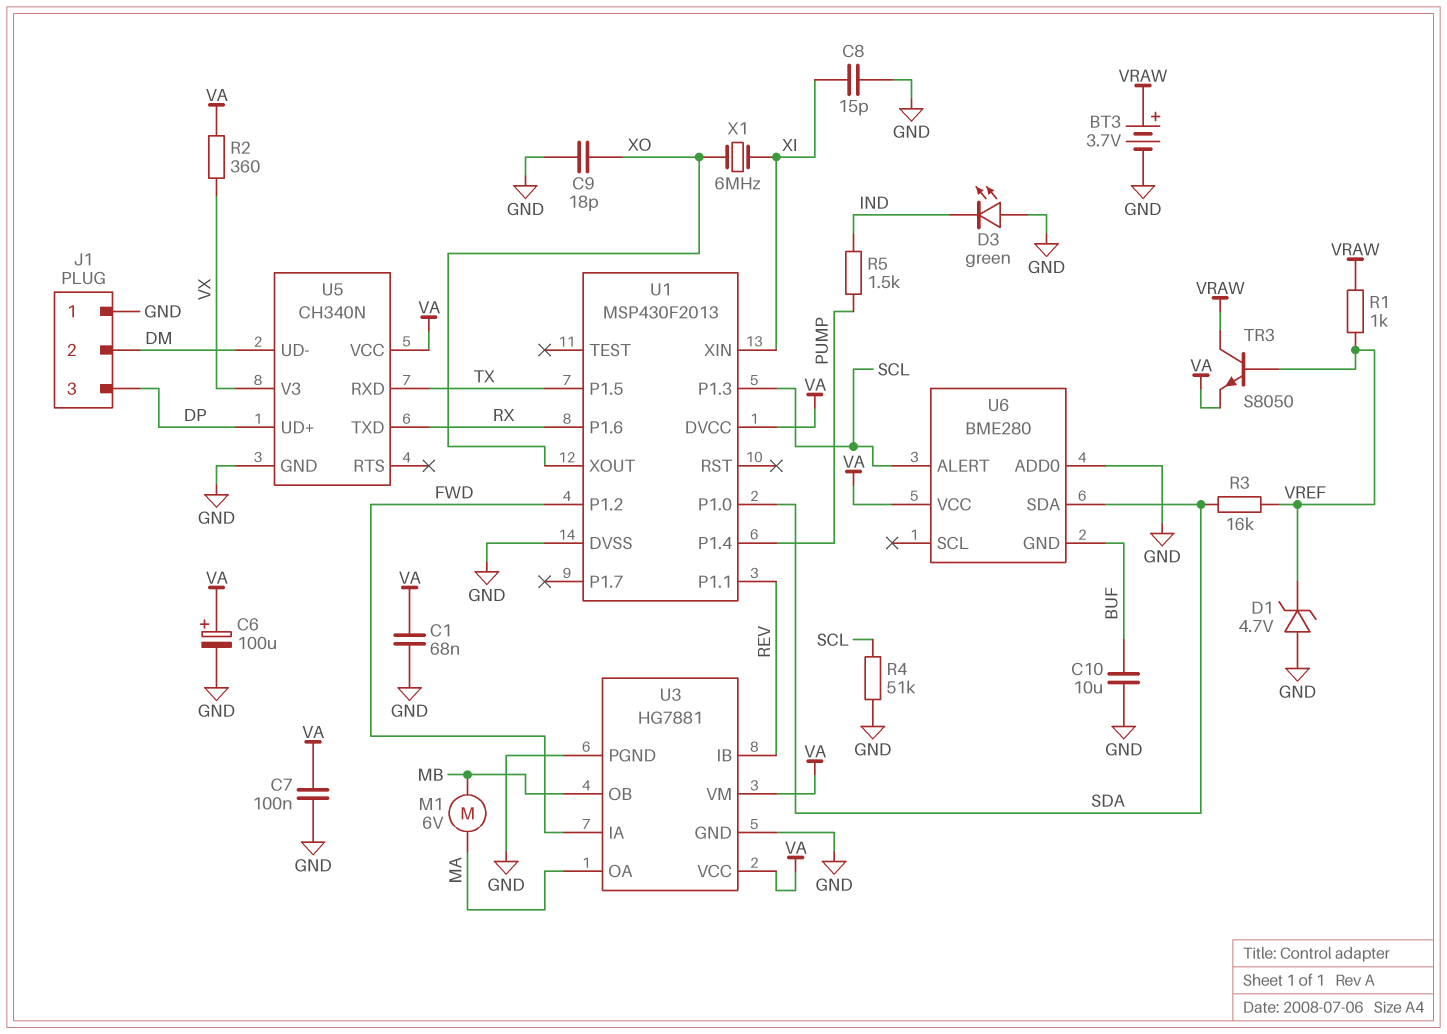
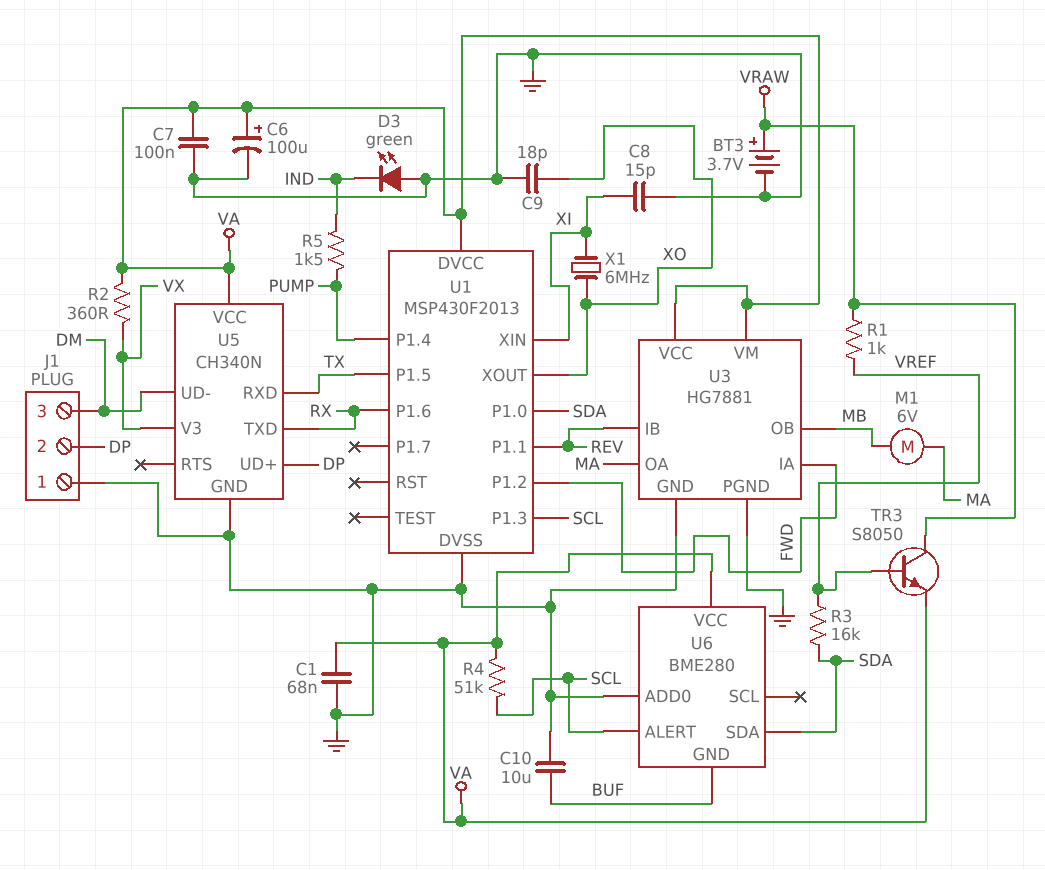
D1: zener 4.7V (A GND, K VREF) -> none
J1 pin 2: DM -> DP
J1 pin 3: DP -> DM
R4: 51k (GND, SCL) -> 51k (SCL, VA)

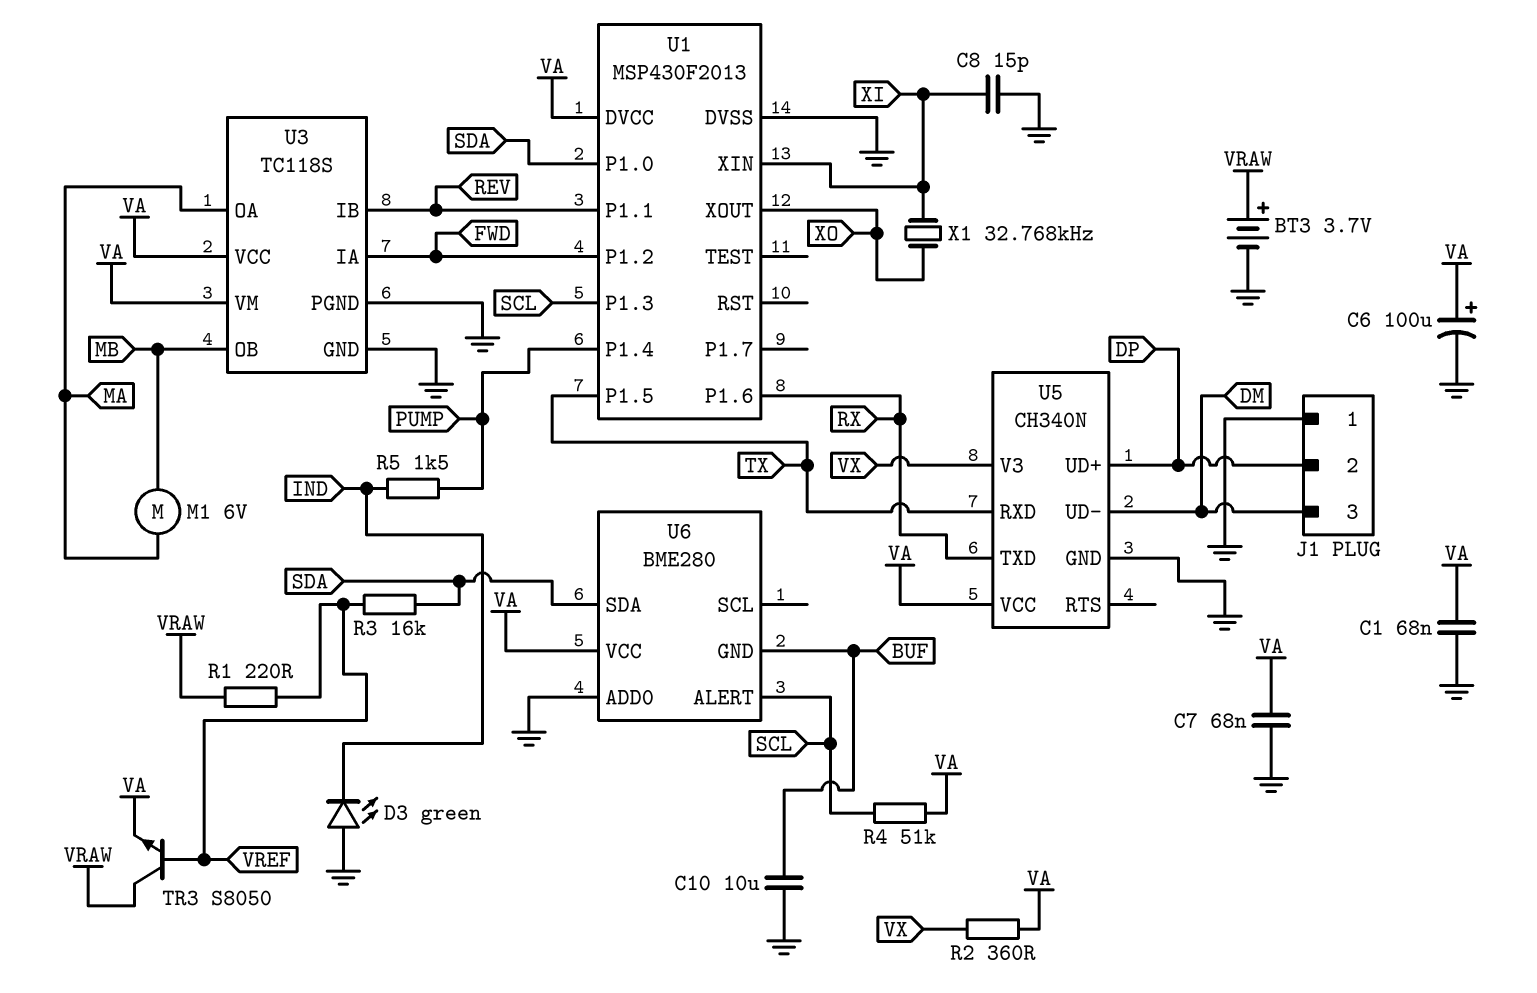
C7: 100nF (GND, VA) -> 68nF (GND, VA)
C9: 18pF (GND, XO) -> none
R1: 1k (VRAW, VREF) -> 220 (VRAW, VREF)
U3: HG7881 -> TC118S
X1: 6MHz (XI, XO) -> 32.768kHz (XI, XO)

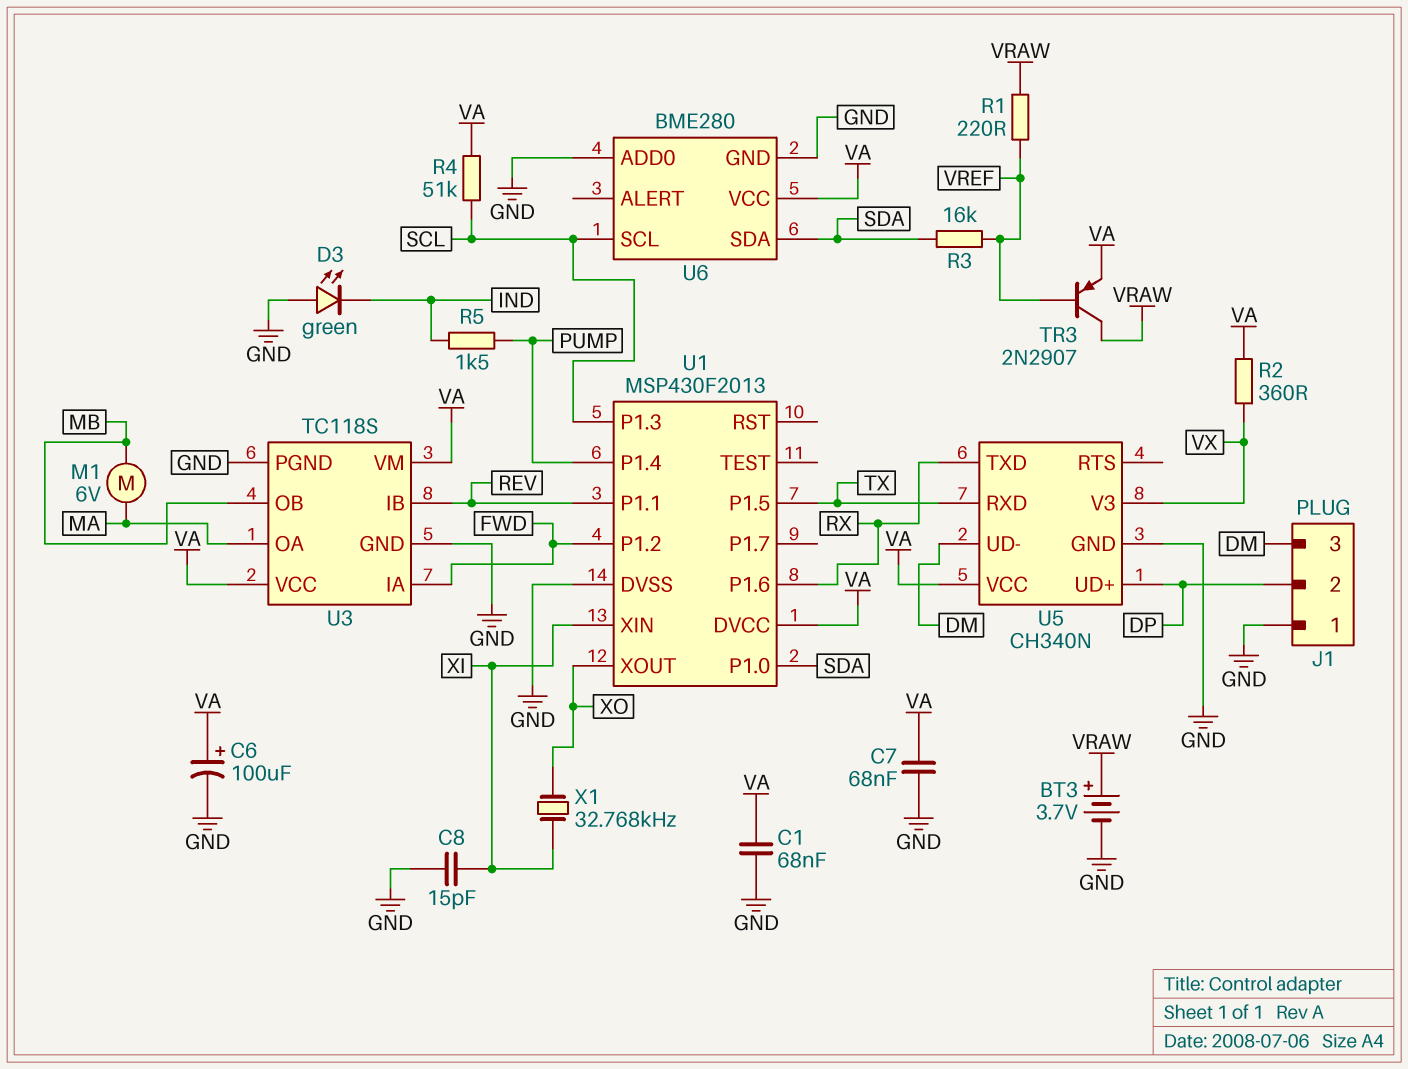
C10: 10uF (BUF, GND) -> none
TR3: NPN S8050 (B VREF, C VRAW, E VA) -> PNP 2N2907 (B VREF, C VRAW, E VA)
U6 pin ALERT: SCL -> none
U6 pin GND: BUF -> GND
U6 pin SCL: none -> SCL

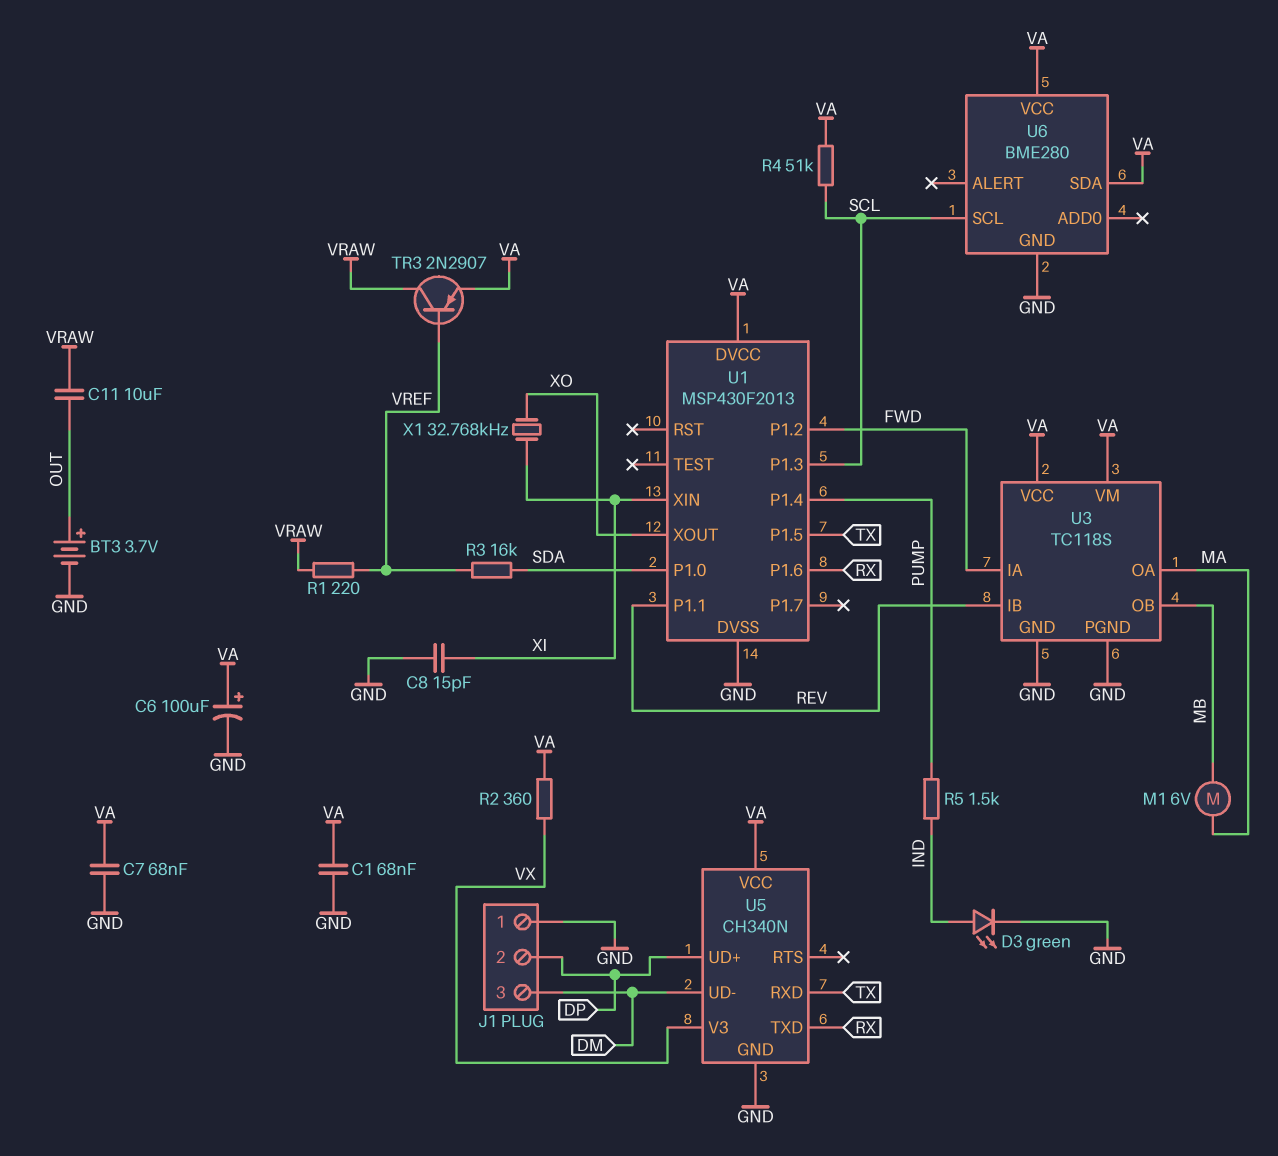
BT3: 3.7V (plus VRAW, minus GND) -> 3.7V (plus OUT, minus GND)
C11: none -> 10uF (OUT, VRAW)
D3: LED green (A GND, K IND) -> LED green (A IND, K GND)
U6 pin ADD0: GND -> none
U6 pin SDA: SDA -> VA

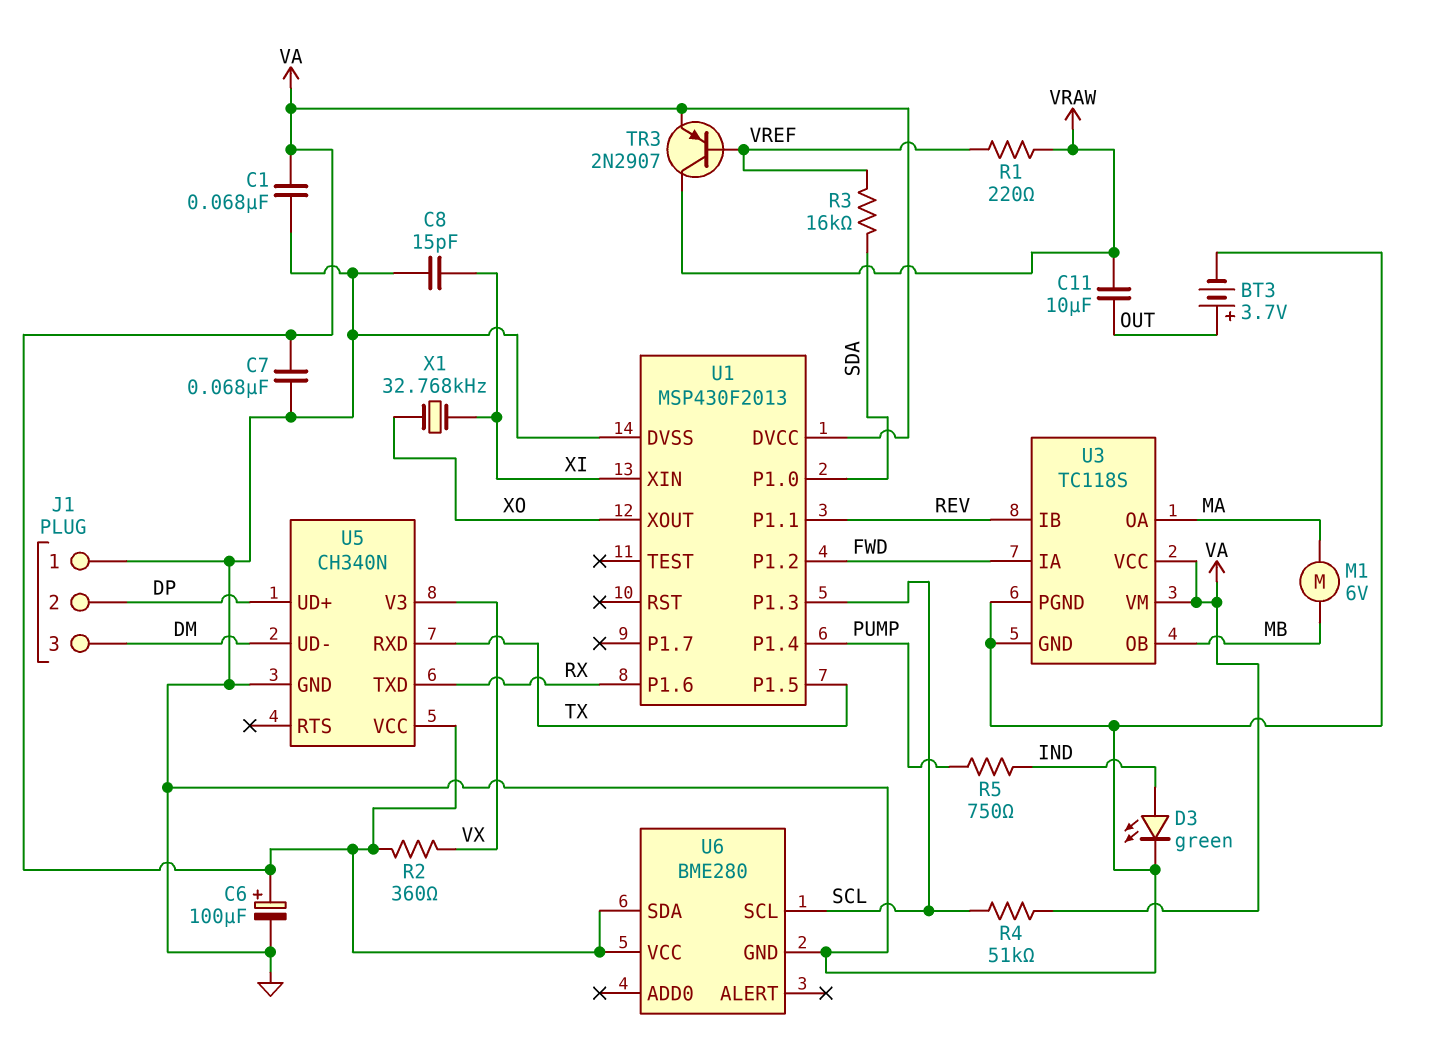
R5: 1.5k (IND, PUMP) -> 750 (IND, PUMP)

